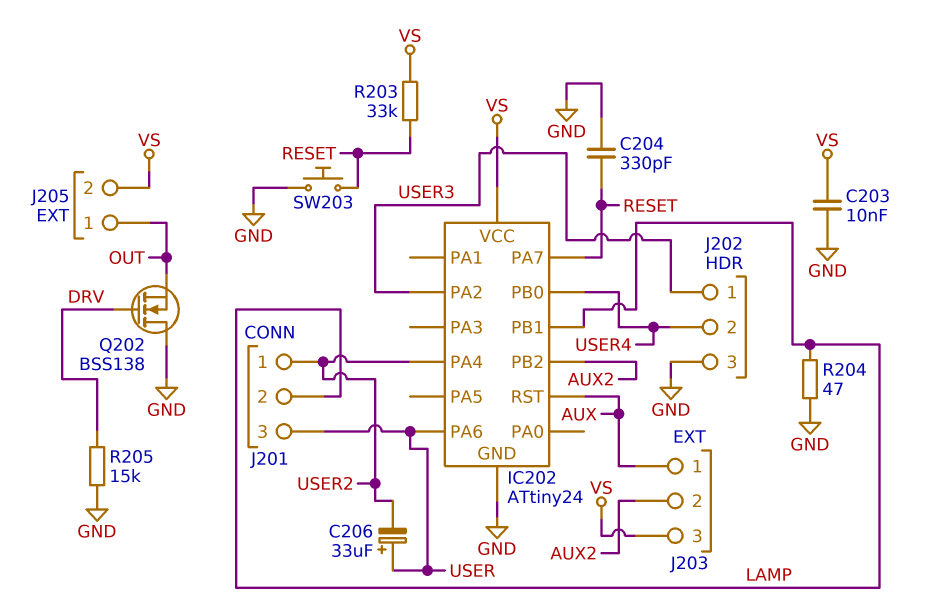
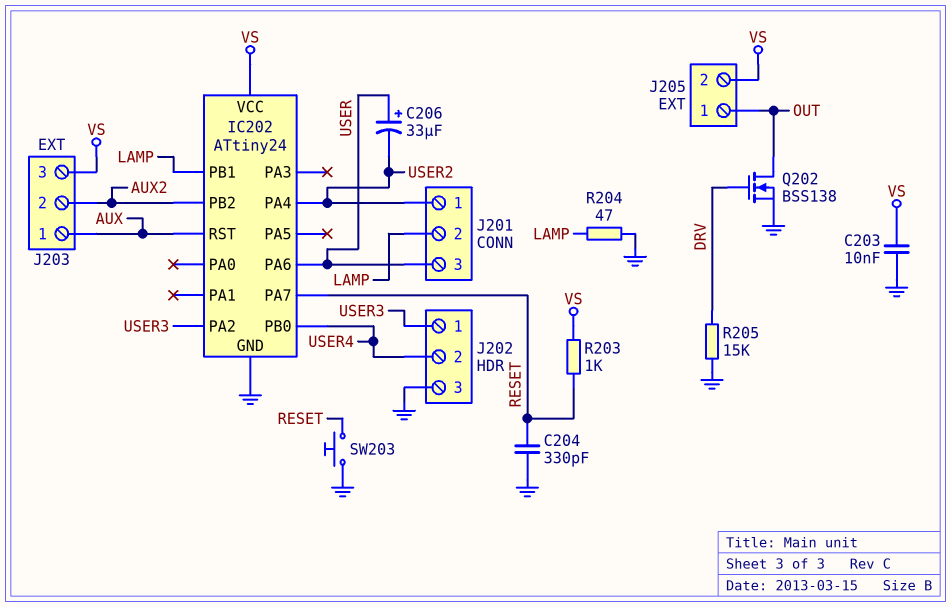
Q202: NMOS BSS138 (G DRV, D GND, S OUT) -> NMOS BSS138 (G DRV, D OUT, S GND)
R203: 33k (RESET, VS) -> 1k (RESET, VS)

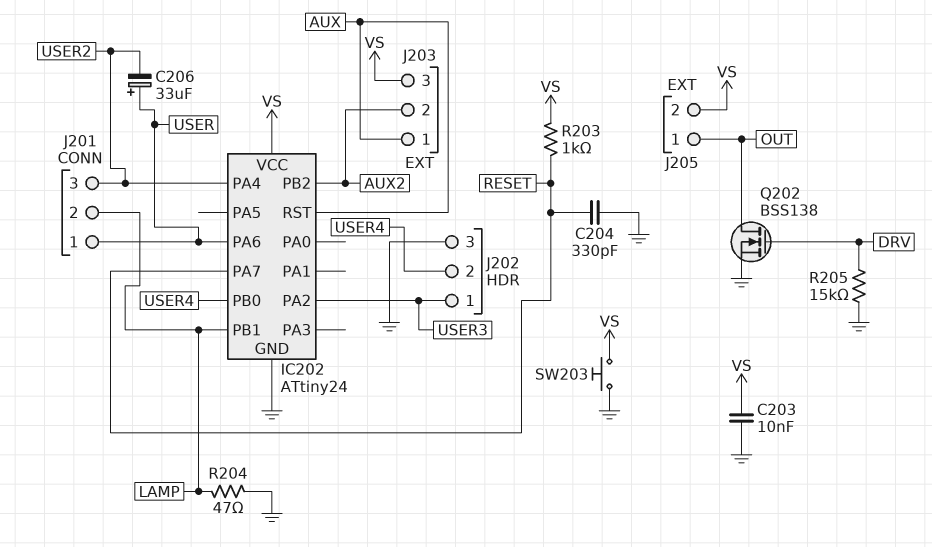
J201 pin 1: USER2 -> USER
J201 pin 3: USER -> USER2
SW203: button (GND, RESET) -> button (GND, VS)

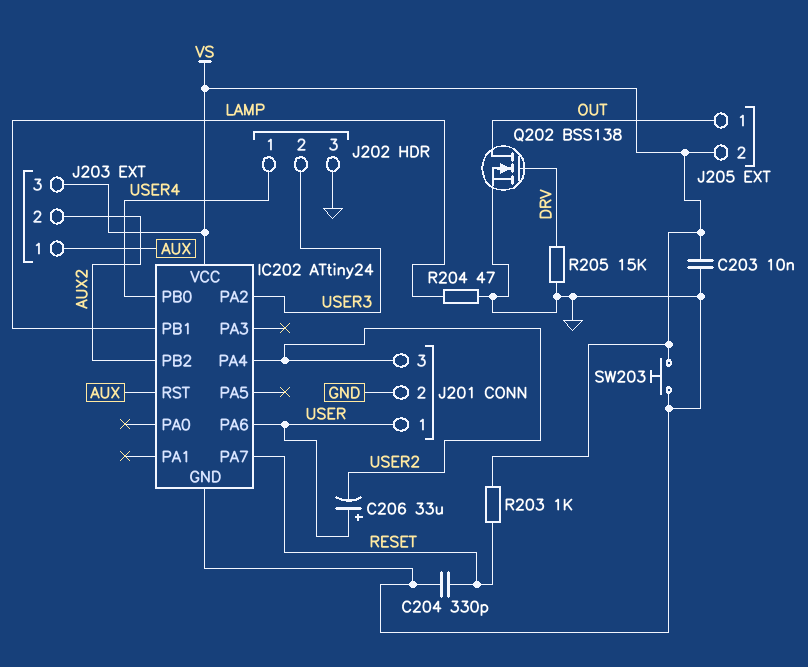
J201 pin 2: LAMP -> GND
J202 pin 1: USER3 -> USER4
J202 pin 2: USER4 -> USER3

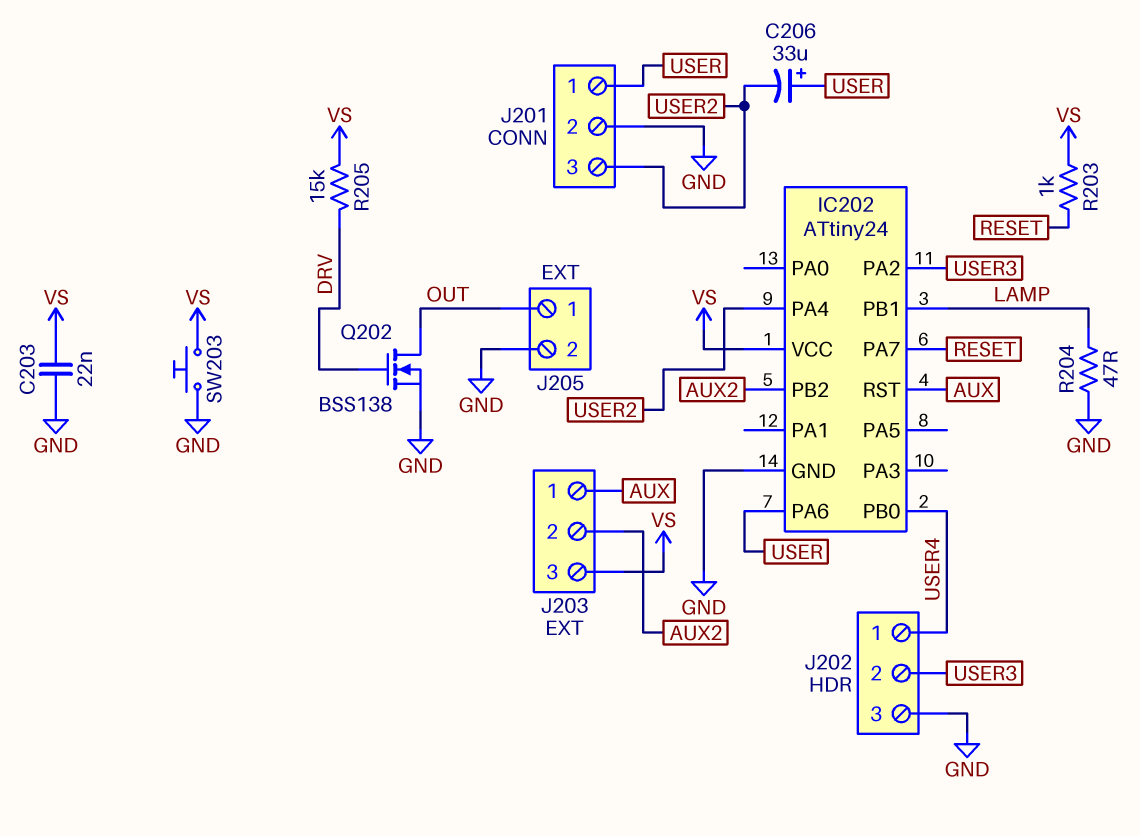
C203: 10nF (GND, VS) -> 22nF (GND, VS)
C204: 330pF (GND, RESET) -> none
J205 pin 2: VS -> GND
R205: 15k (DRV, GND) -> 15k (DRV, VS)

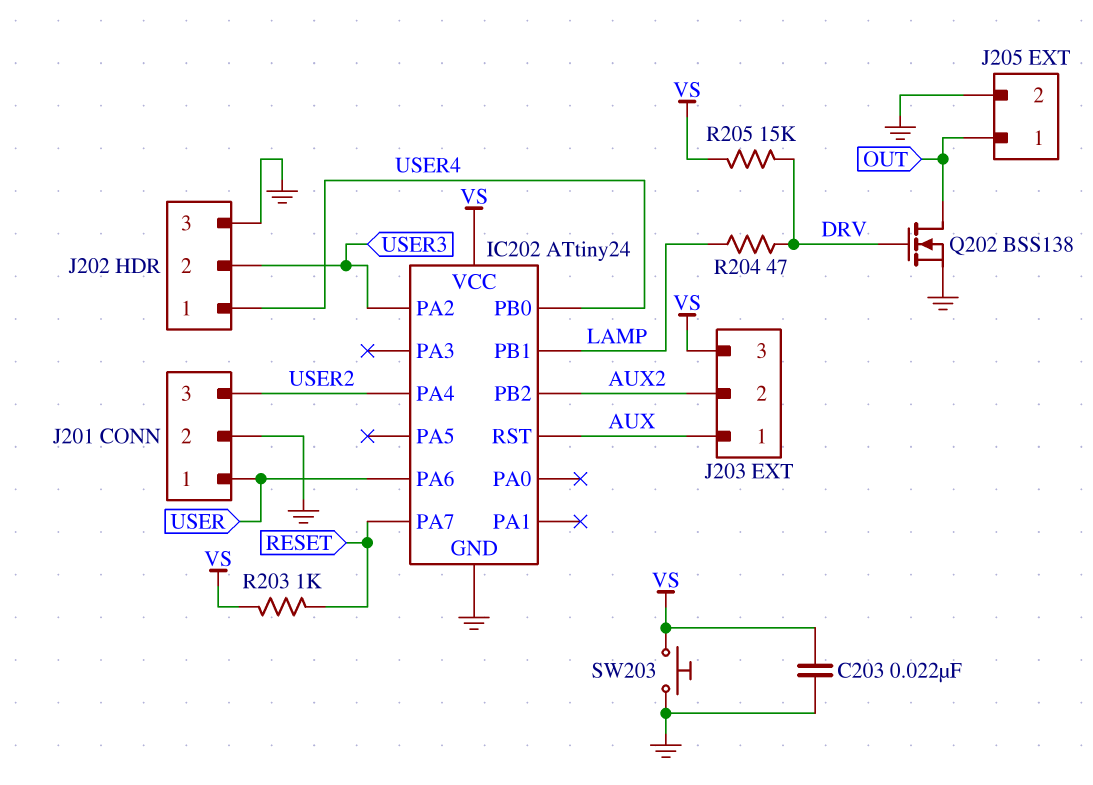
C206: 33uF (plus USER, minus USER2) -> none
R204: 47 (GND, LAMP) -> 47 (DRV, LAMP)

